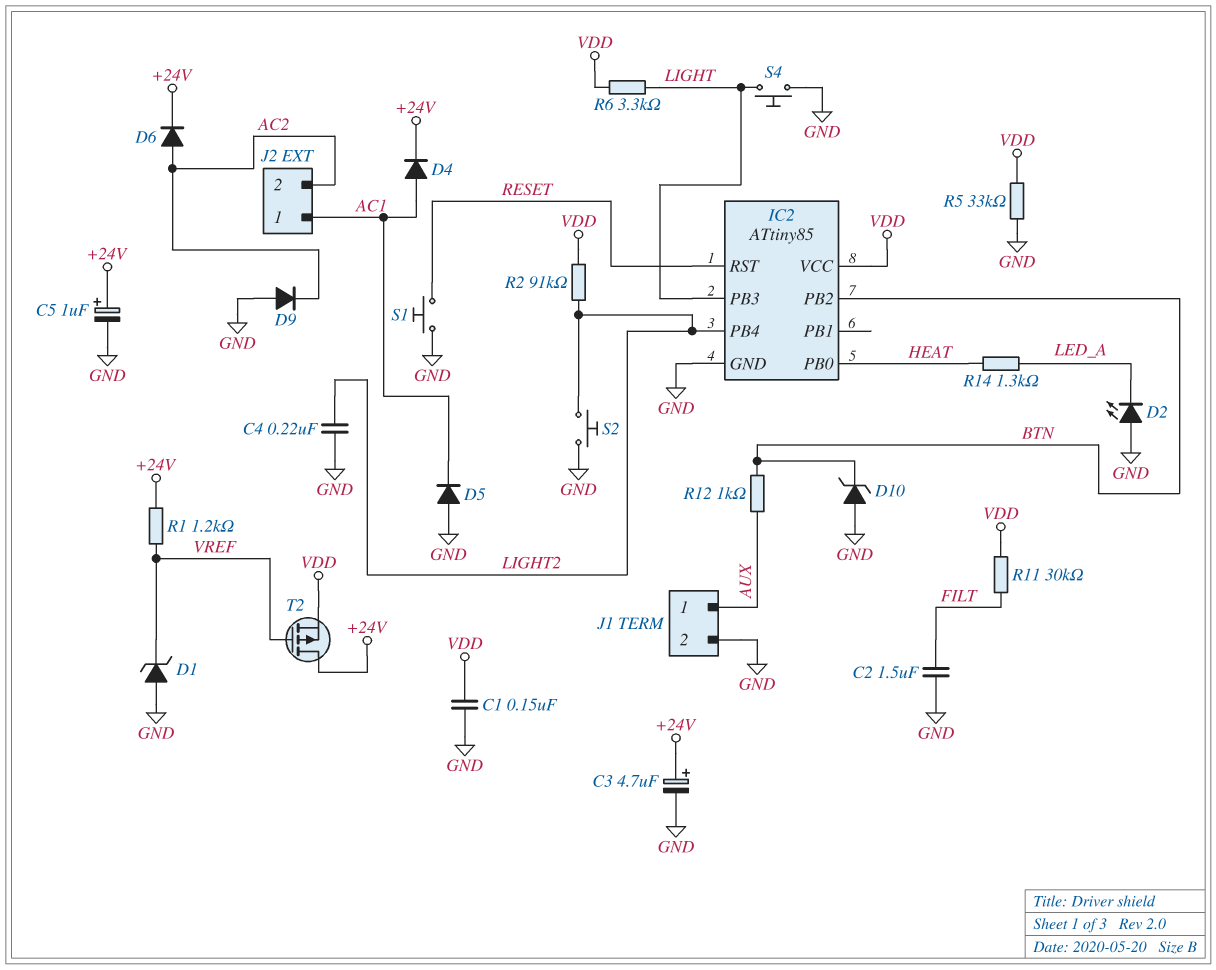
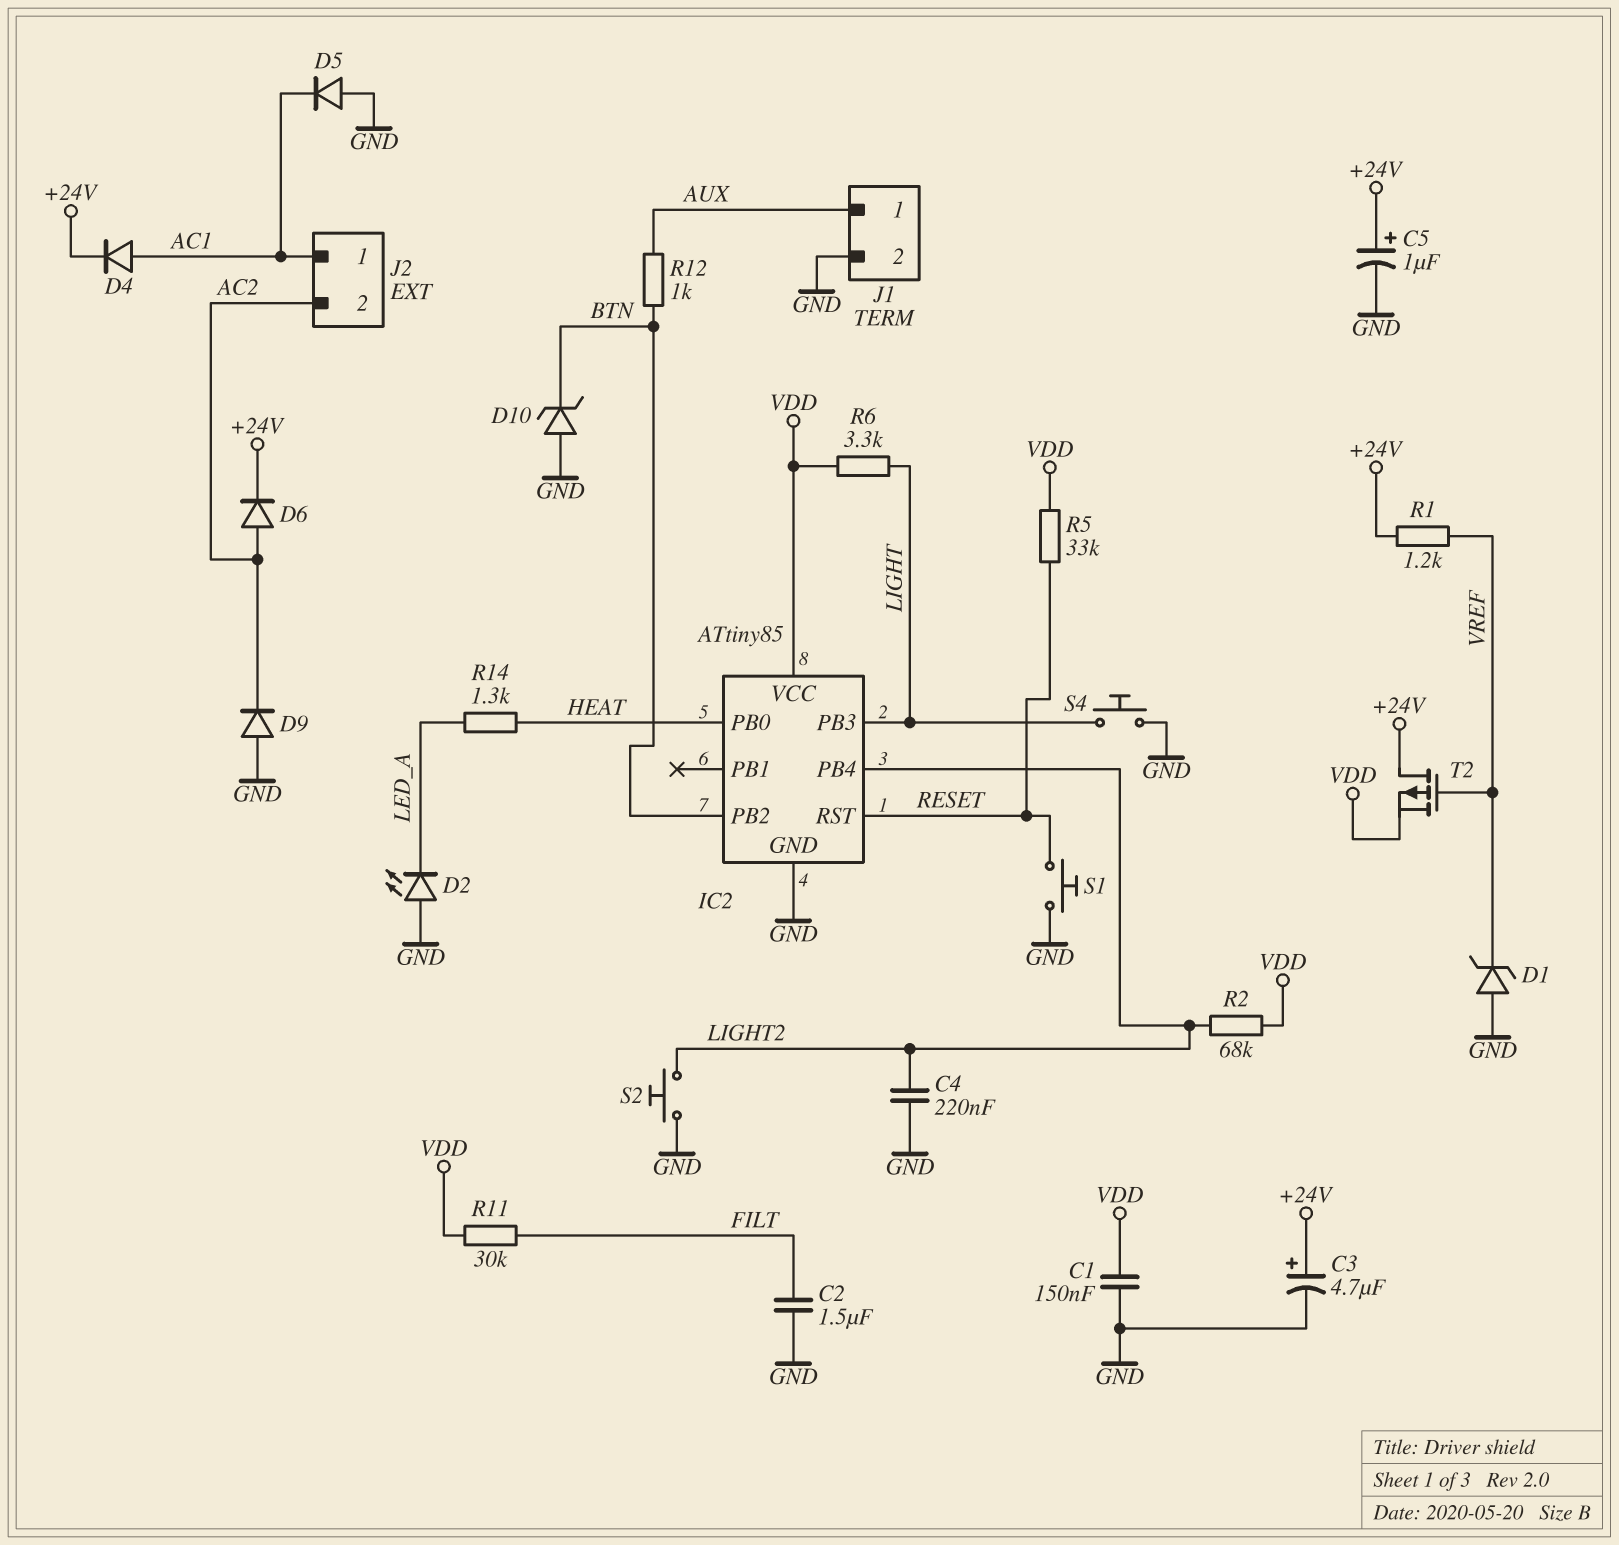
R2: 91k (LIGHT2, VDD) -> 68k (LIGHT2, VDD)
R5: 33k (GND, VDD) -> 33k (RESET, VDD)

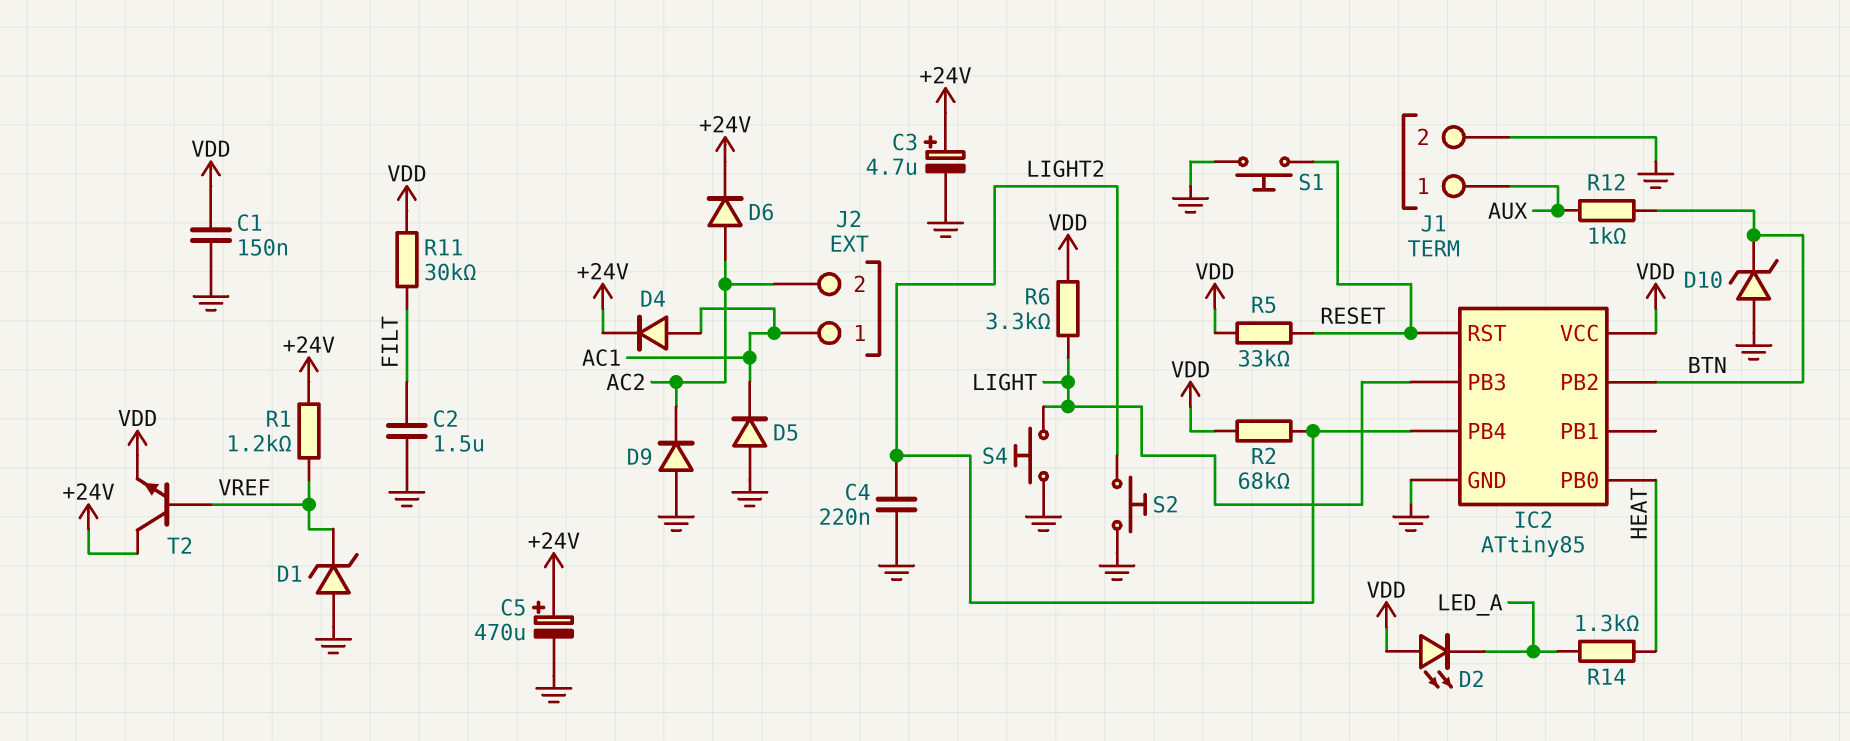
C5: 1uF (plus +24V, minus GND) -> 470uF (plus +24V, minus GND)
D2: LED (A GND, K LED_A) -> LED (A VDD, K LED_A)
T2: PMOS (G VREF, D +24V, S VDD) -> NPN (B VREF, C +24V, E VDD)

